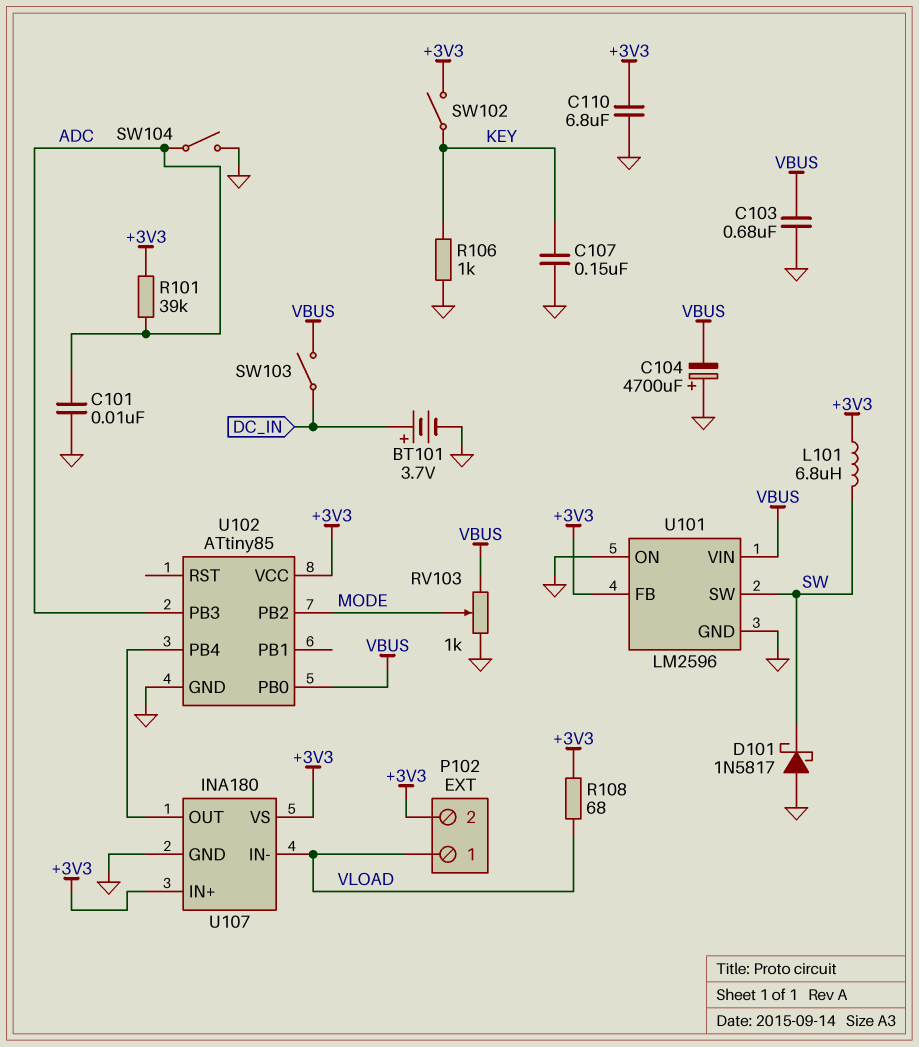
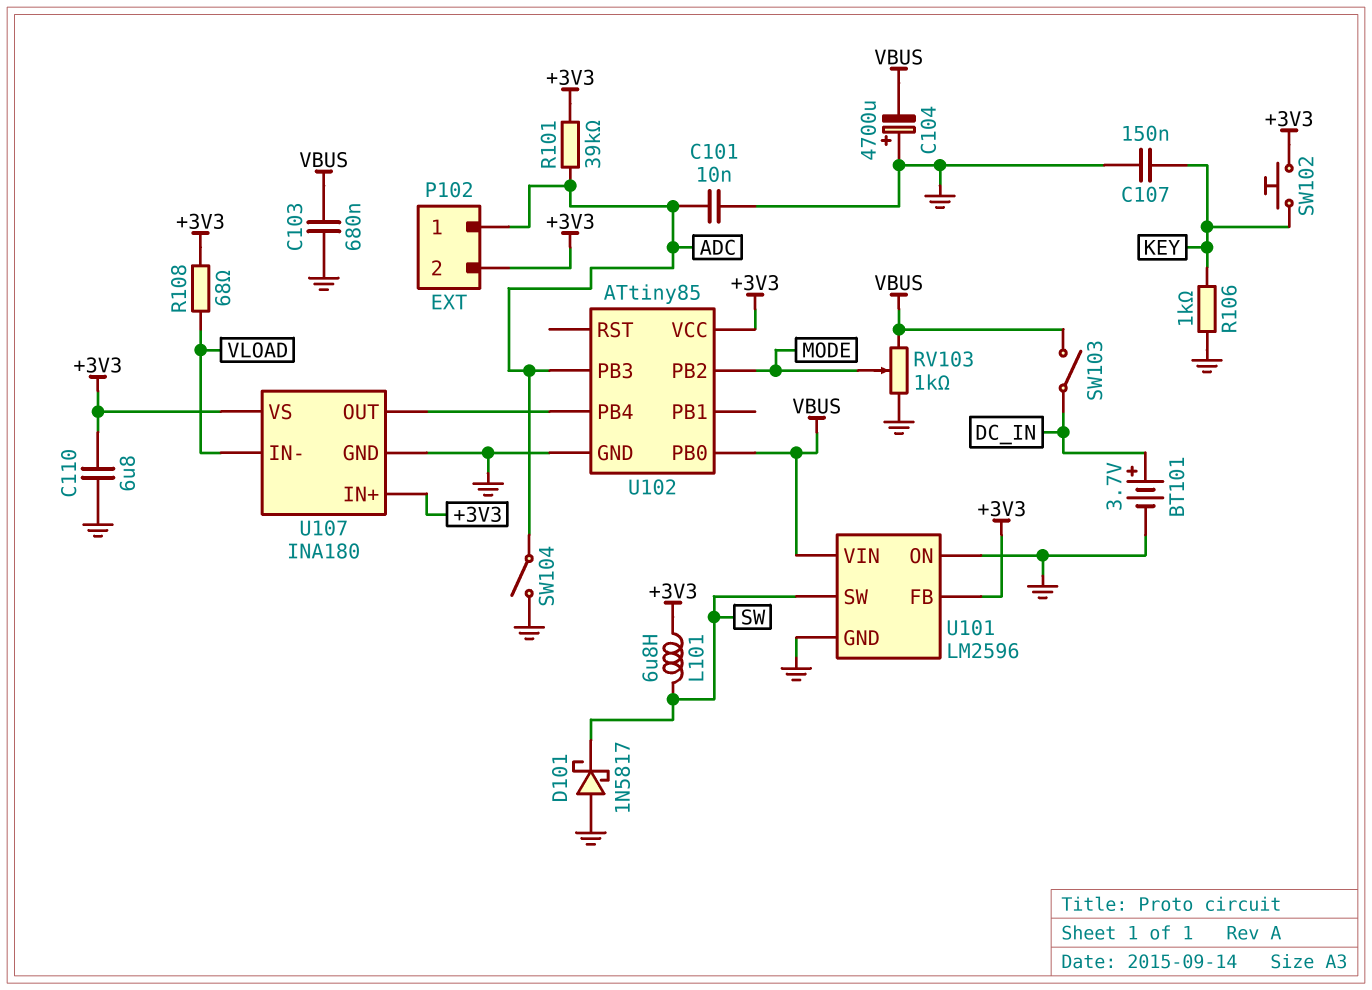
P102 pin 1: VLOAD -> ADC
SW102: switch (+3V3, KEY) -> button (+3V3, KEY)

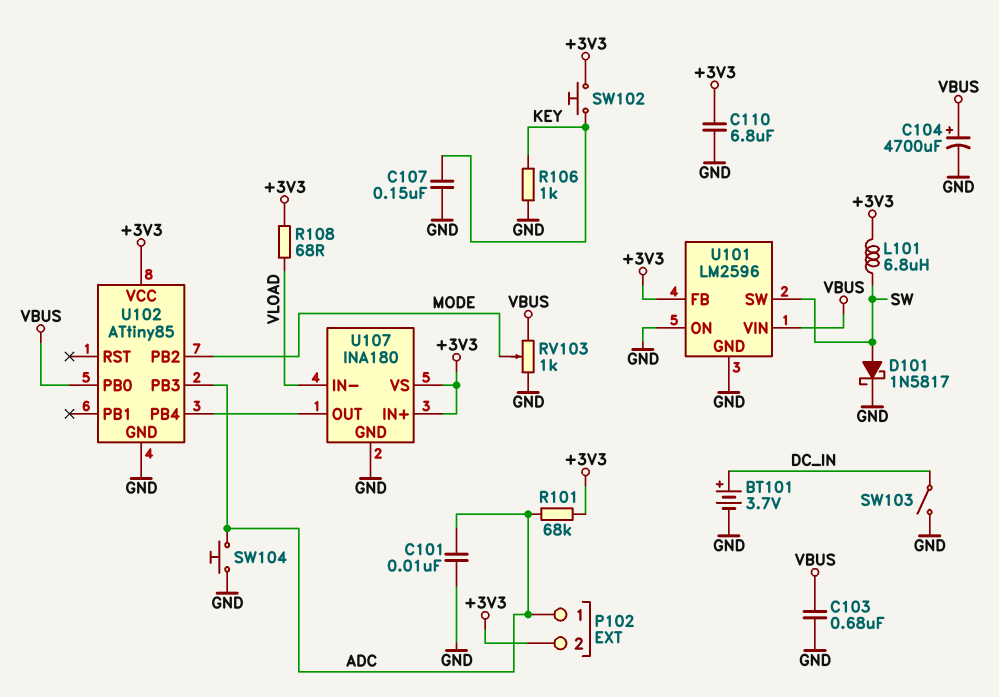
C104: 4700uF (plus GND, minus VBUS) -> 4700uF (plus VBUS, minus GND)
D101: schottky 1N5817 (A GND, K SW) -> schottky 1N5817 (A SW, K GND)
R101: 39k (+3V3, ADC) -> 68k (+3V3, ADC)
SW103: switch (DC_IN, VBUS) -> switch (DC_IN, GND)
SW104: switch (ADC, GND) -> button (ADC, GND)

